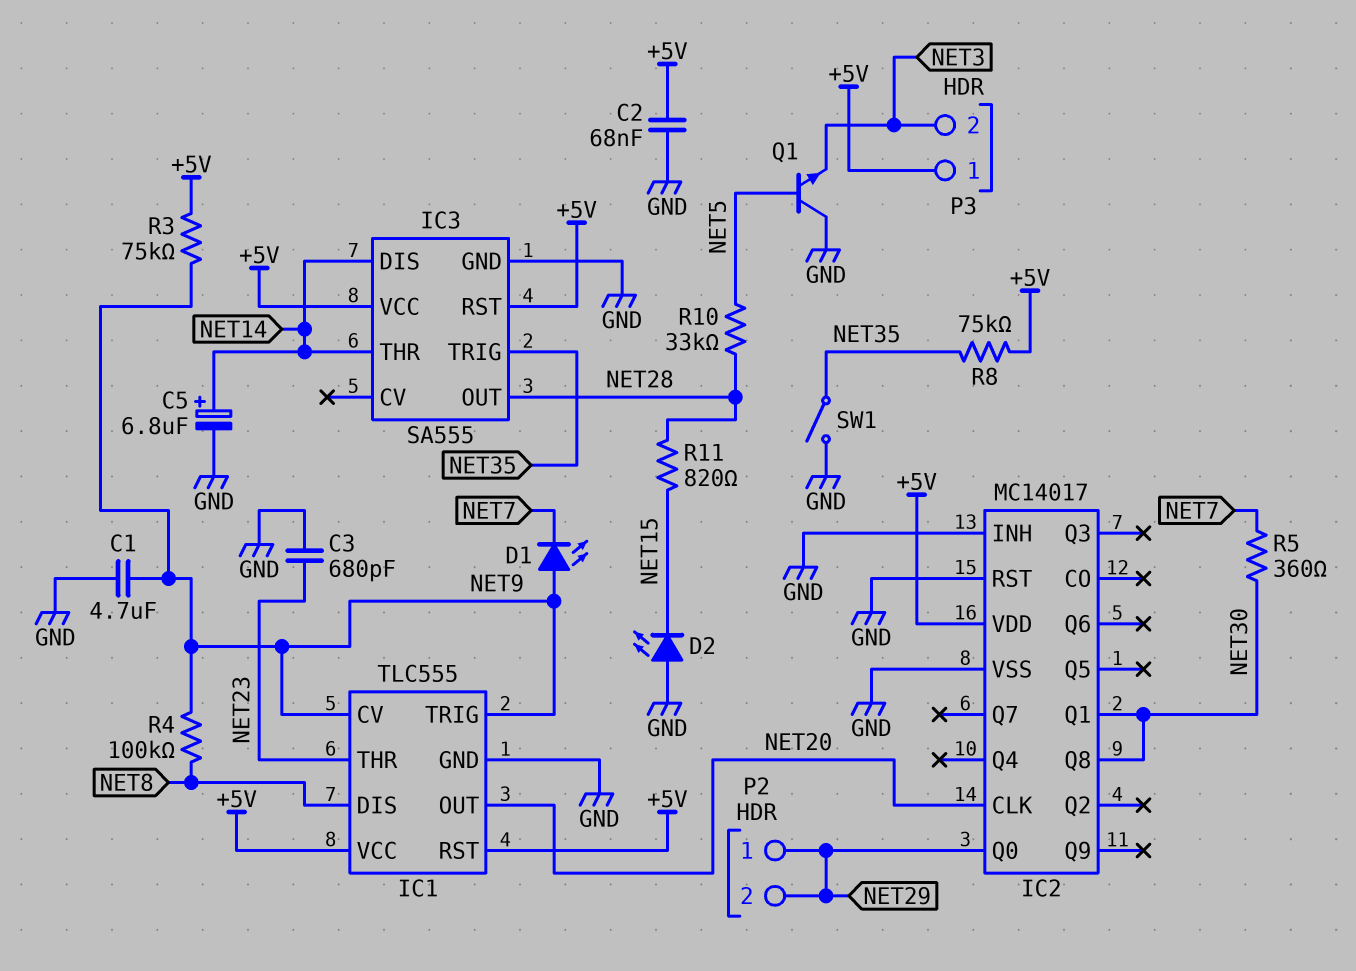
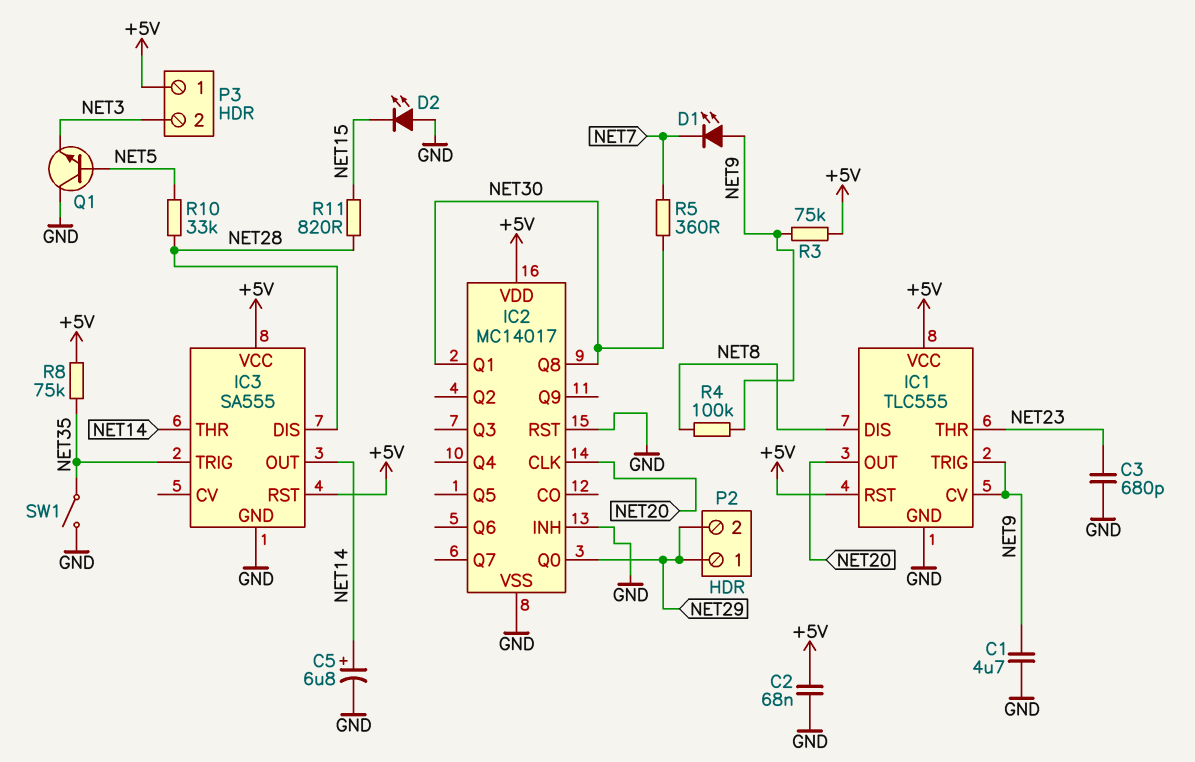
IC3 pin DIS: NET14 -> NET28
IC3 pin OUT: NET28 -> NET14

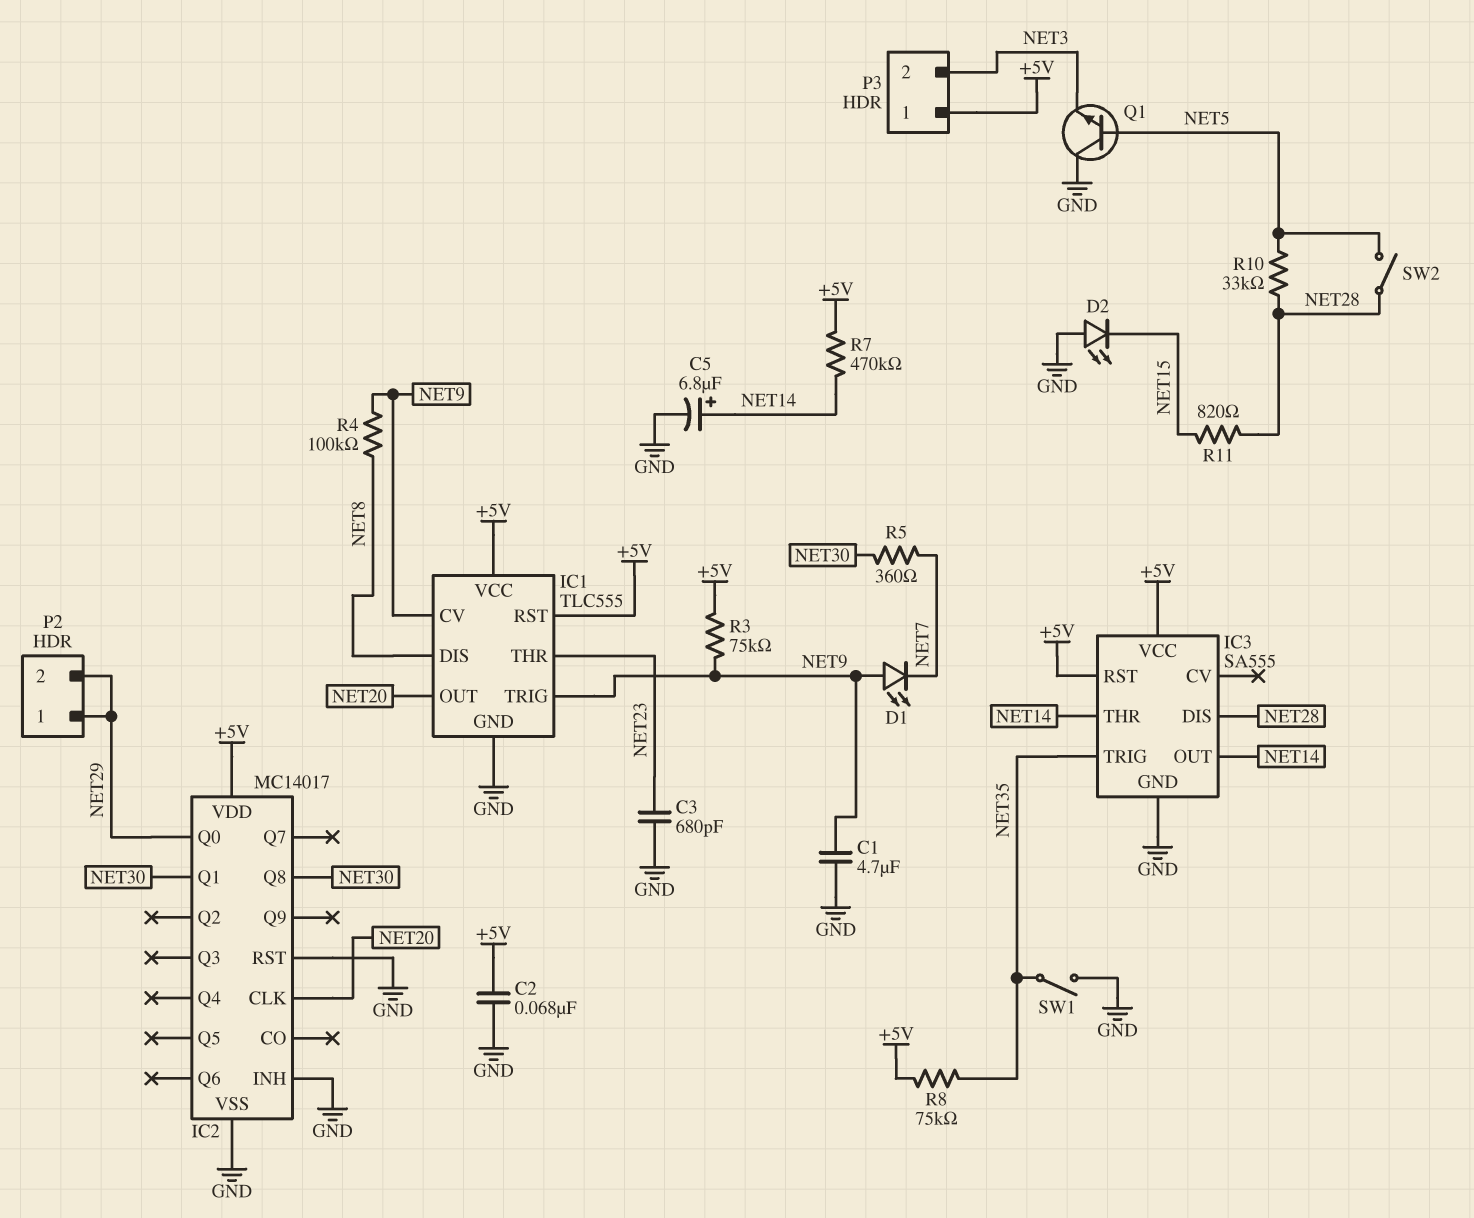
R7: none -> 470k (+5V, NET14)
SW2: none -> switch (NET5, NET28)

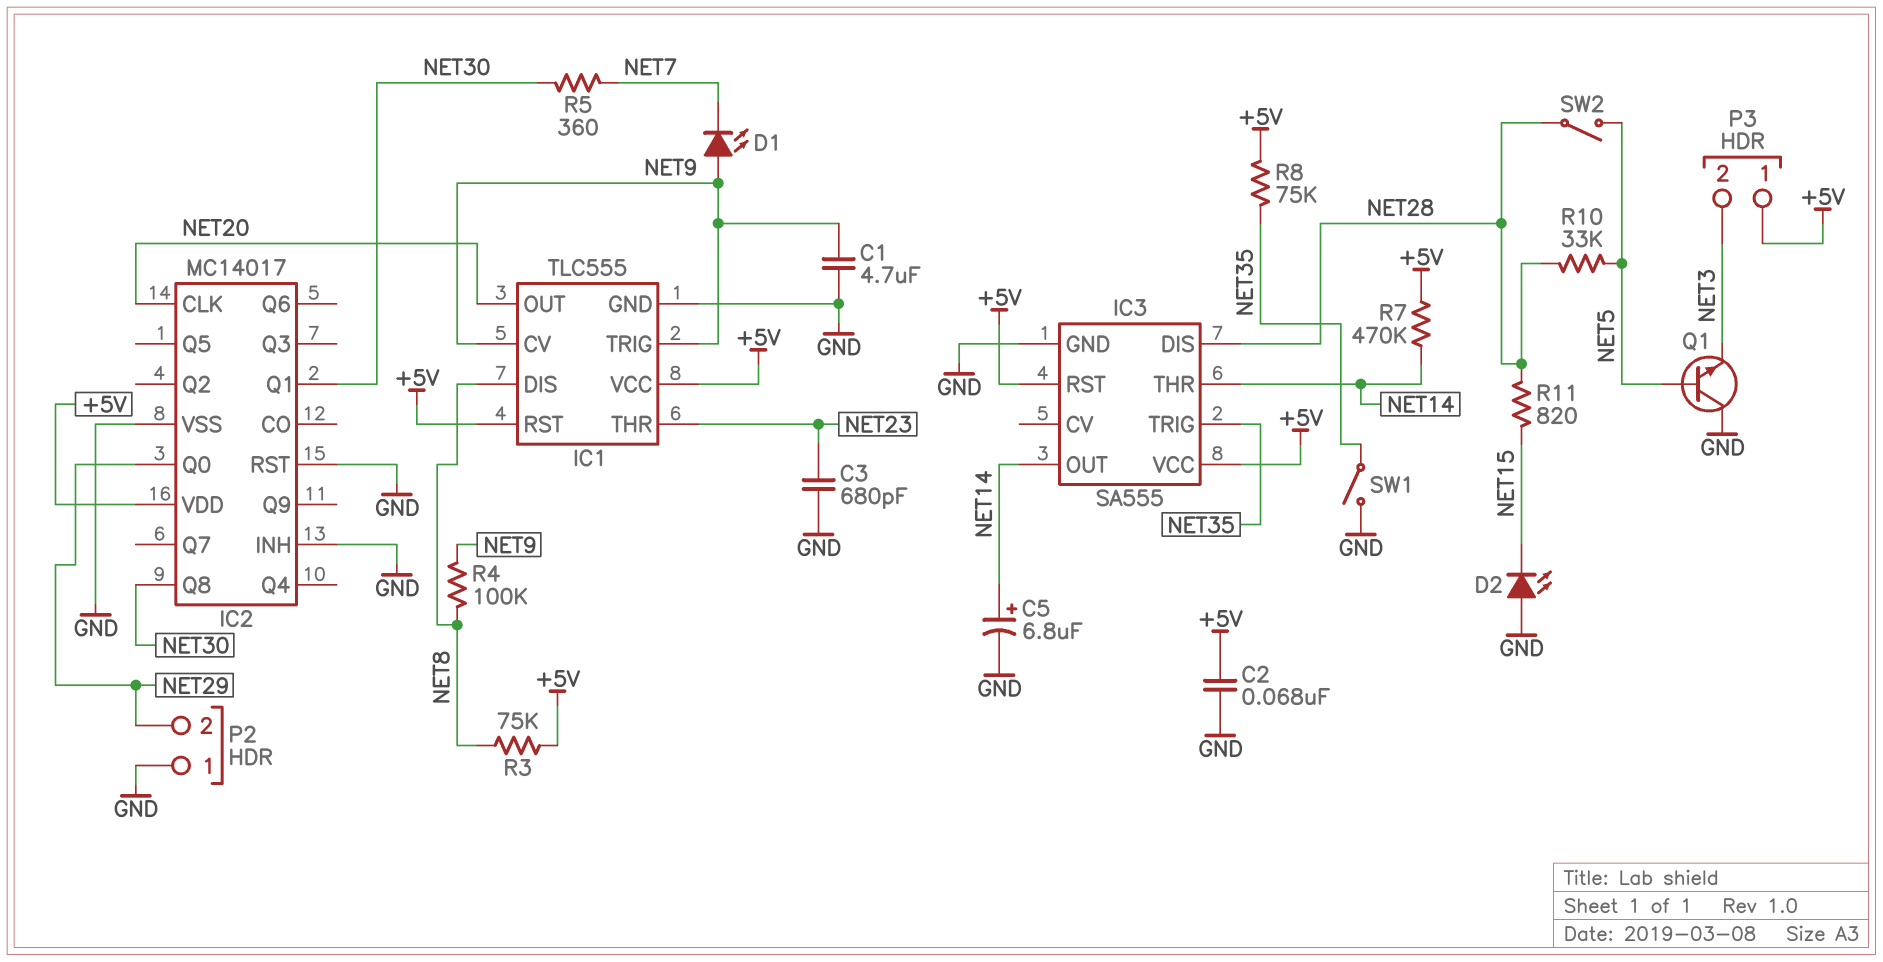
P2 pin 1: NET29 -> GND
R3: 75k (+5V, NET9) -> 75k (+5V, NET8)

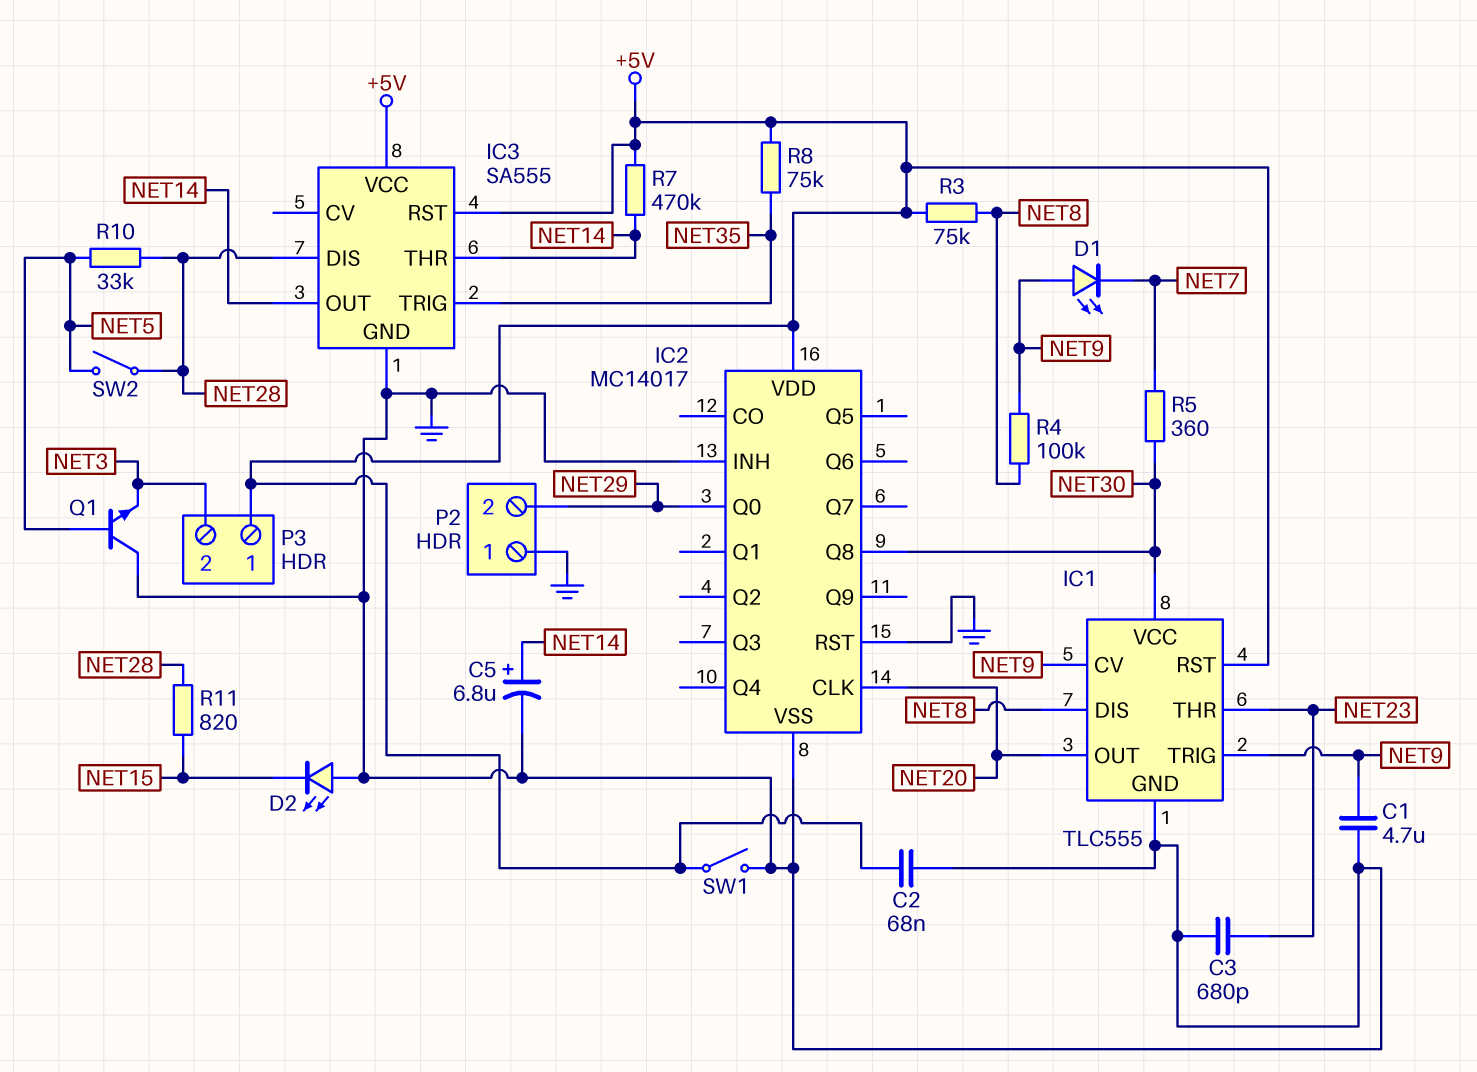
IC1 pin VCC: +5V -> NET30
IC2 pin Q1: NET30 -> none
SW1: switch (GND, NET35) -> switch (+5V, GND)

